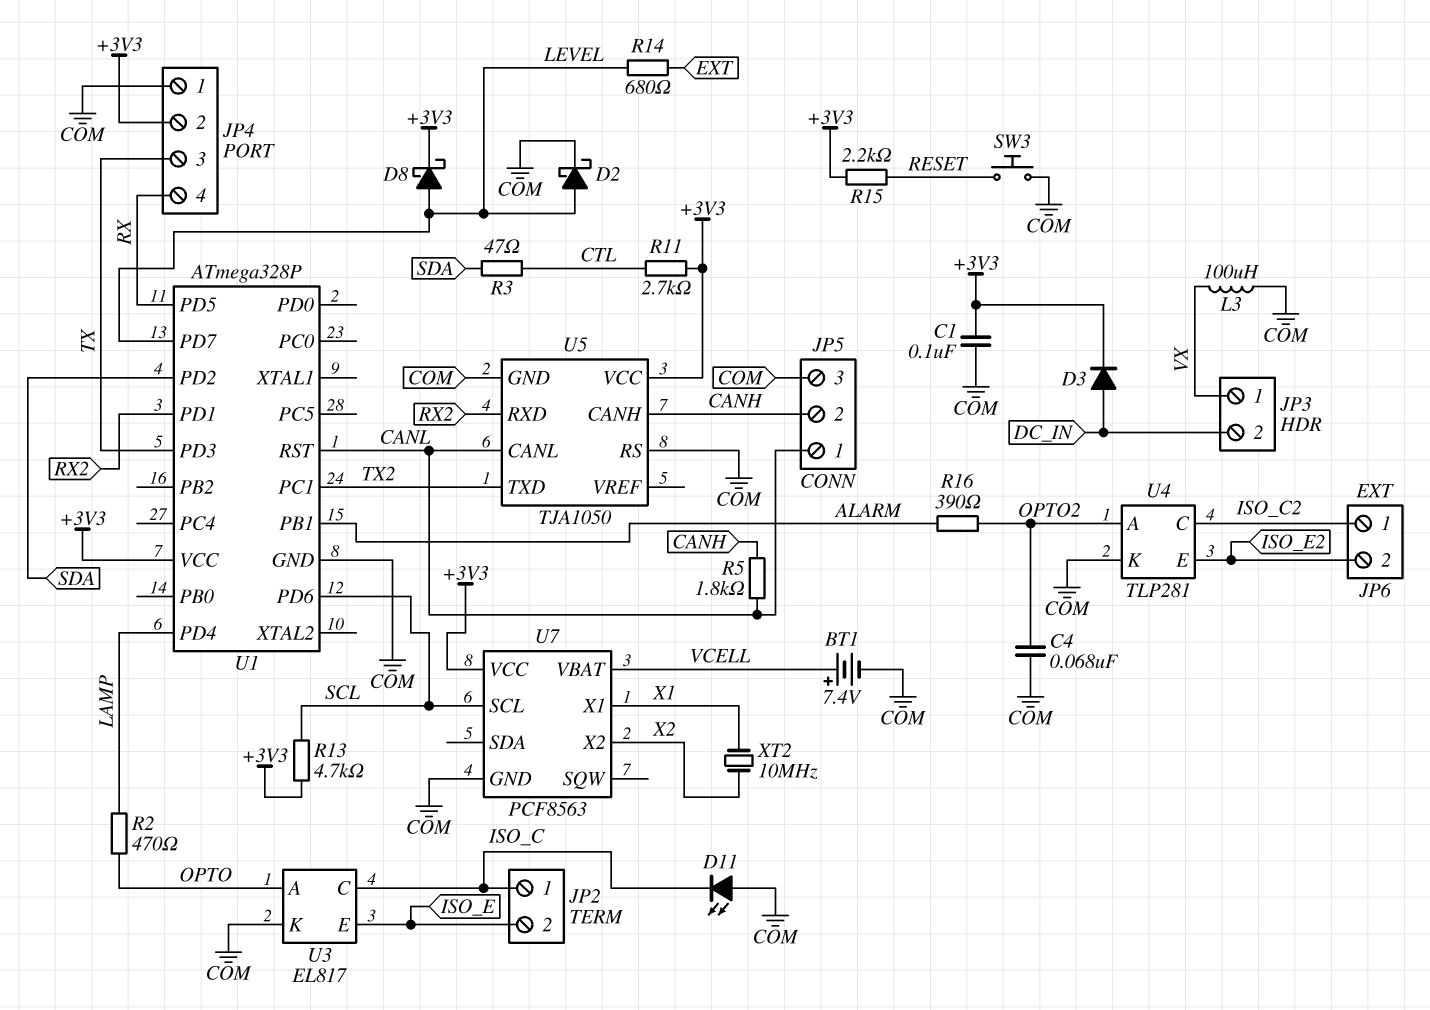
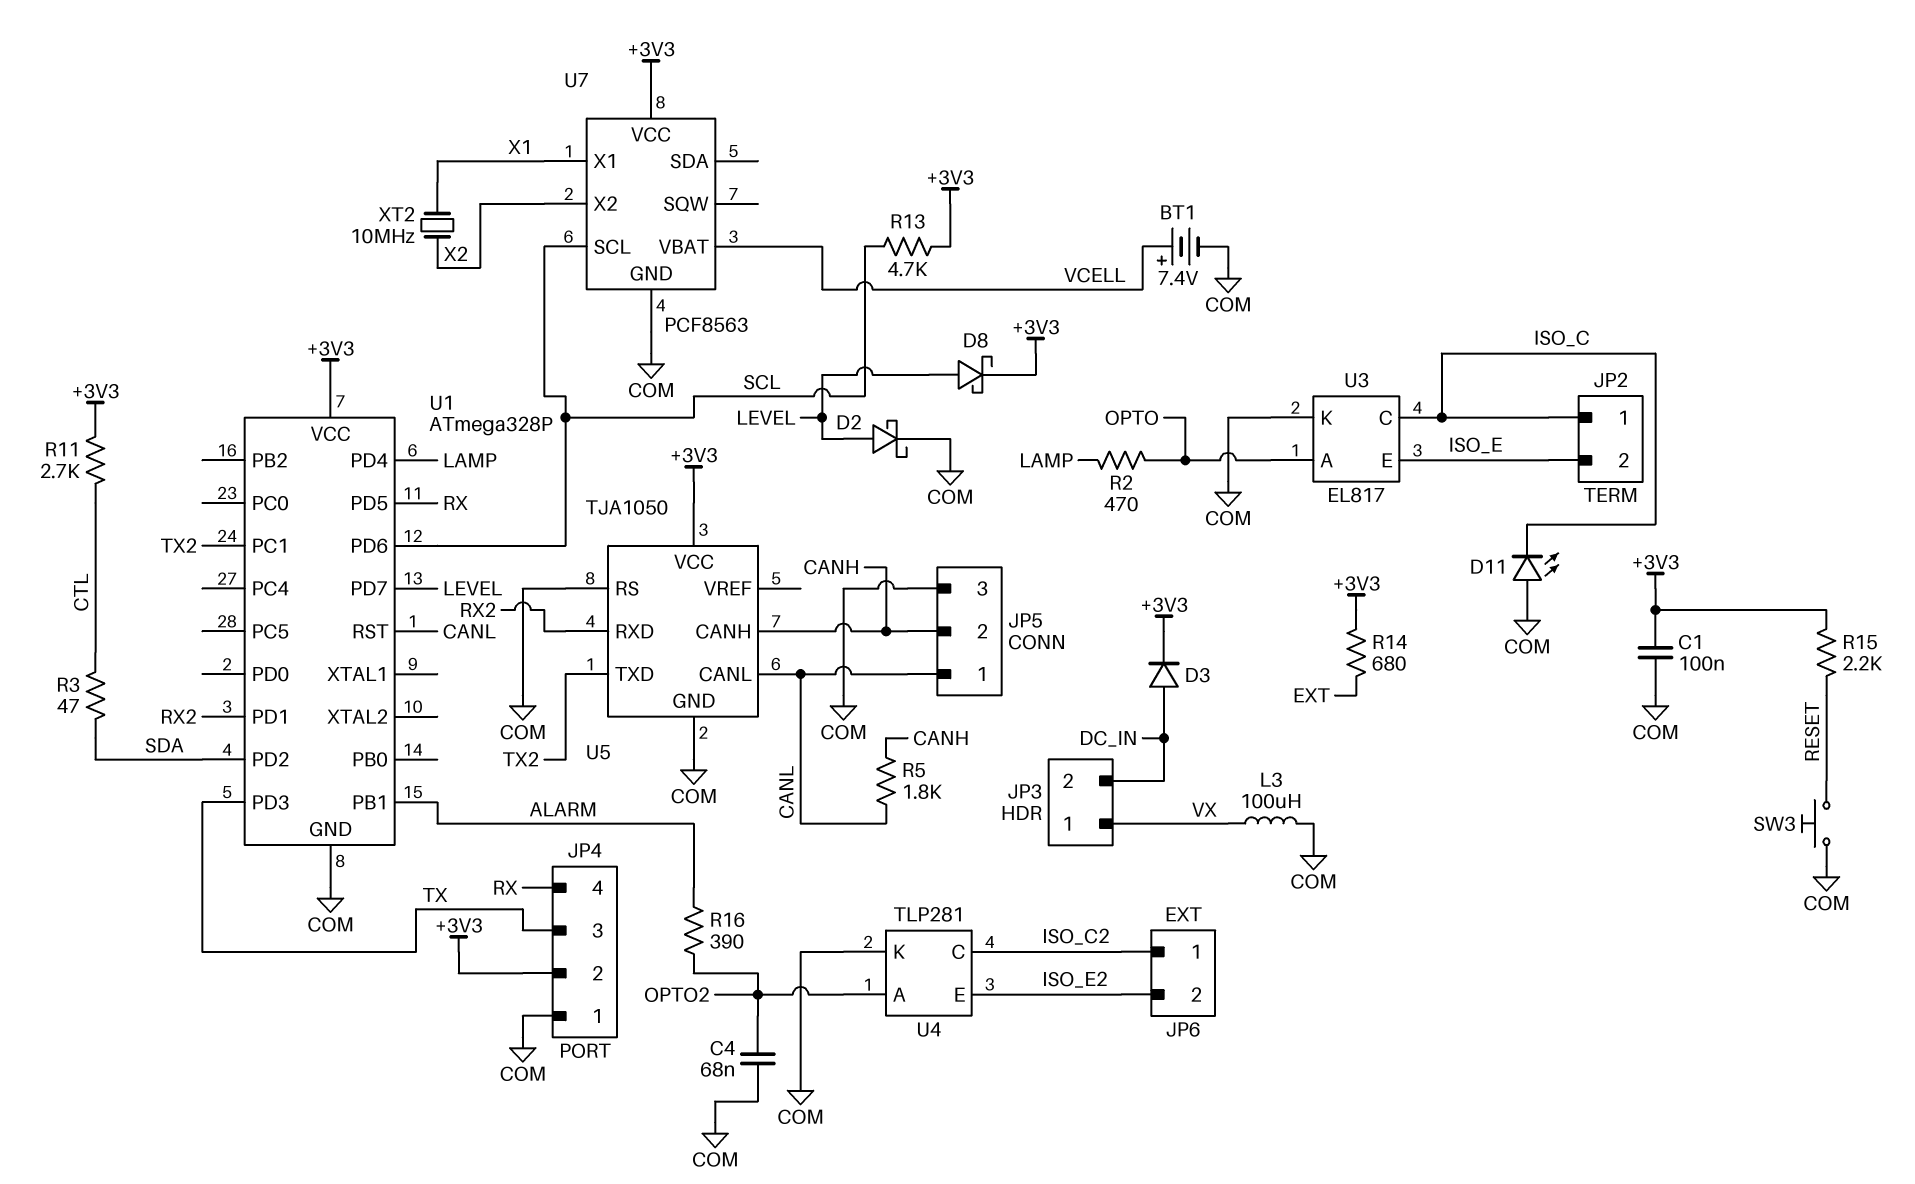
R14: 680 (EXT, LEVEL) -> 680 (+3V3, EXT)

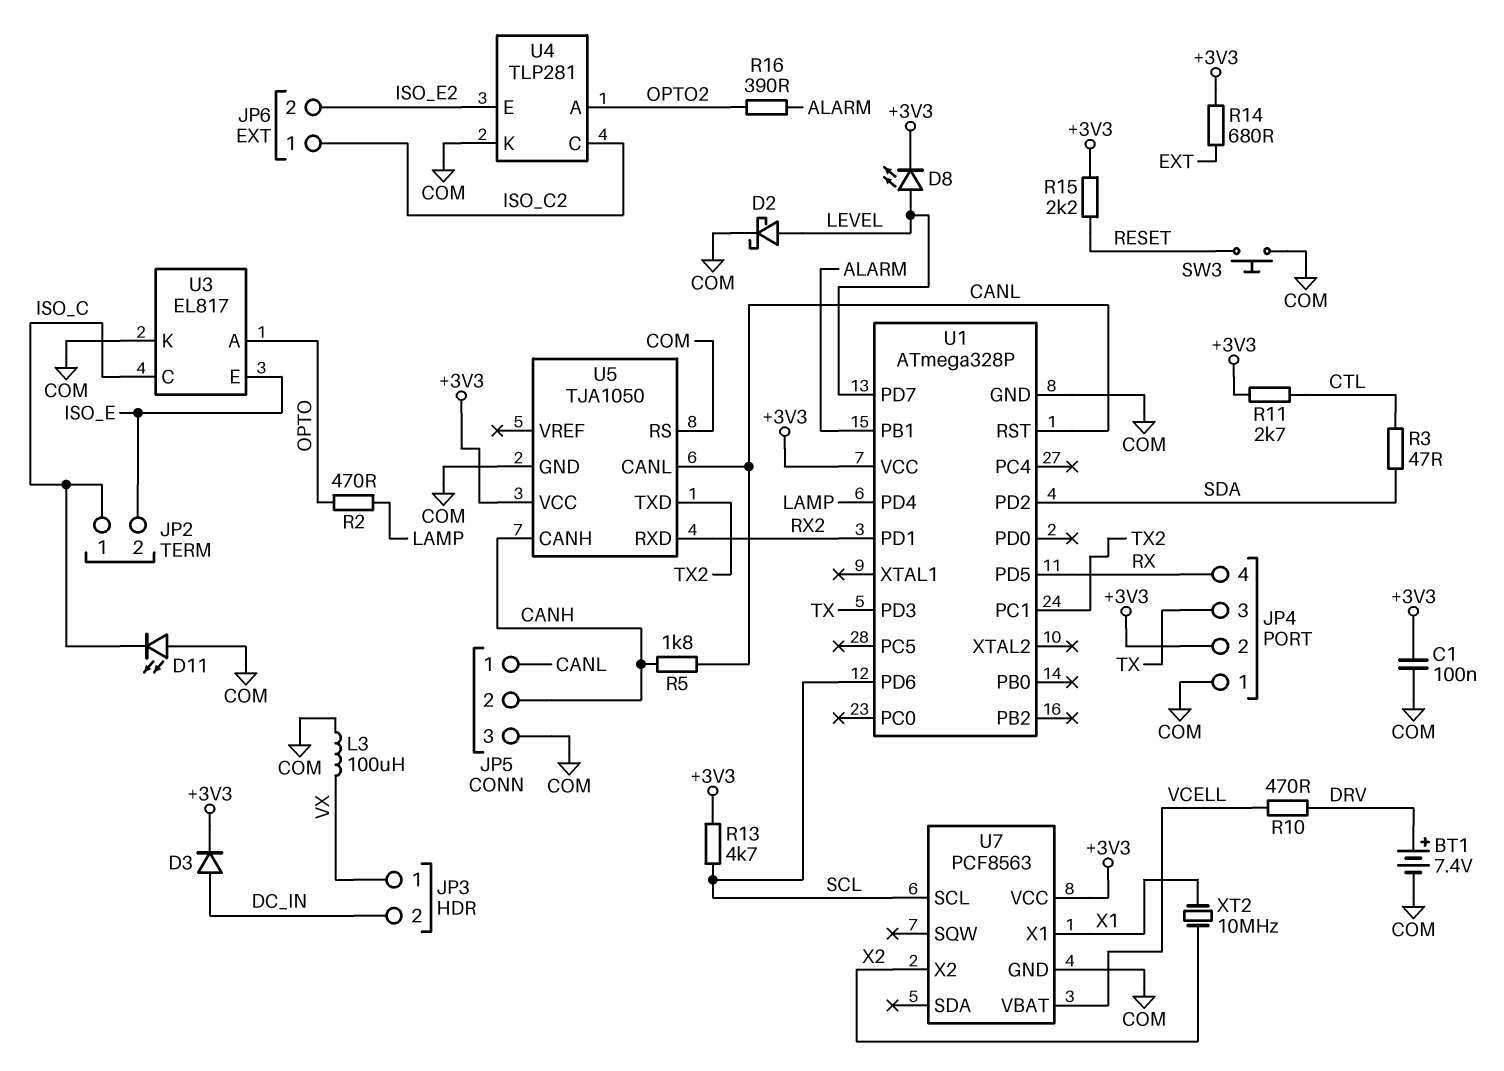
BT1: 7.4V (plus VCELL, minus COM) -> 7.4V (plus DRV, minus COM)
C4: 68nF (COM, OPTO2) -> none
D8: schottky (A LEVEL, K +3V3) -> LED (A LEVEL, K +3V3)
R10: none -> 470 (DRV, VCELL)

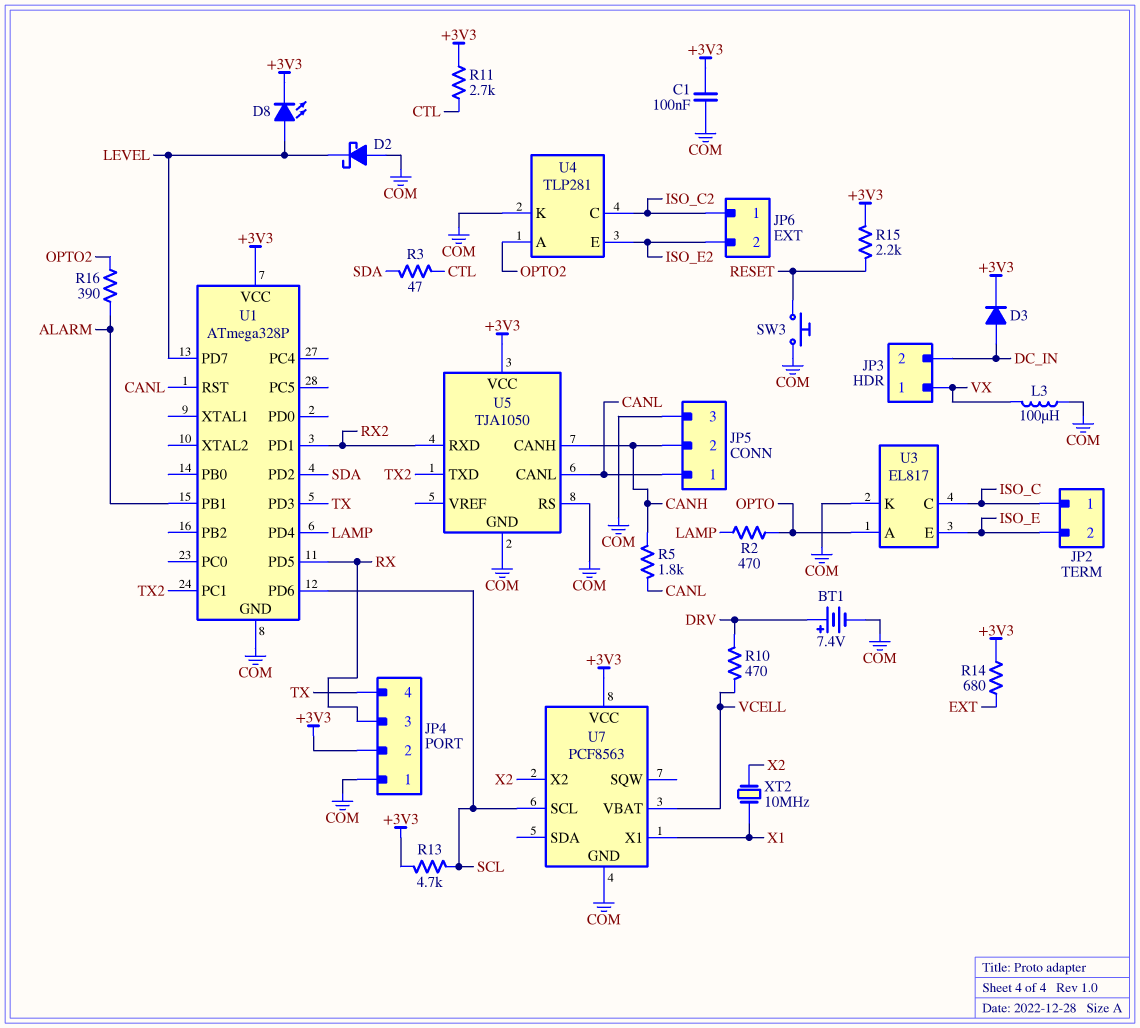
D2: schottky (A LEVEL, K COM) -> schottky (A COM, K LEVEL)
D11: LED (A COM, K ISO_C) -> none
JP4 pin 3: TX -> RX
JP4 pin 4: RX -> TX

